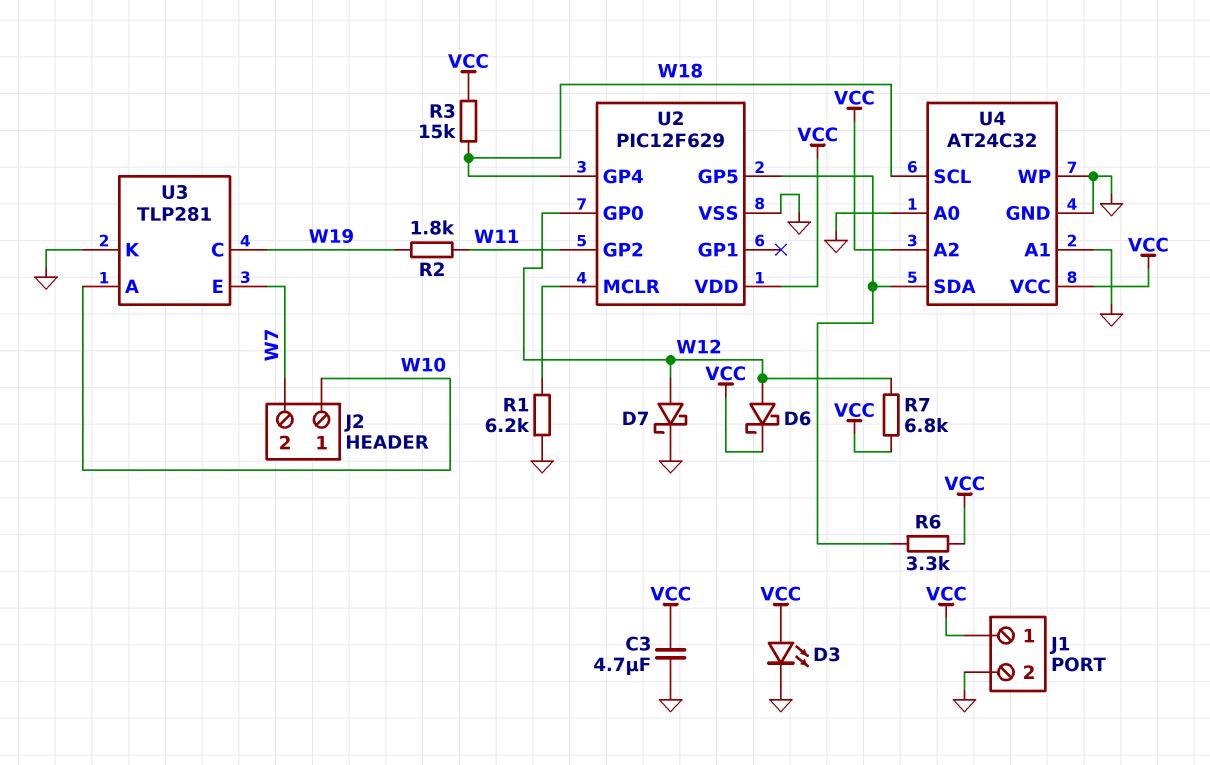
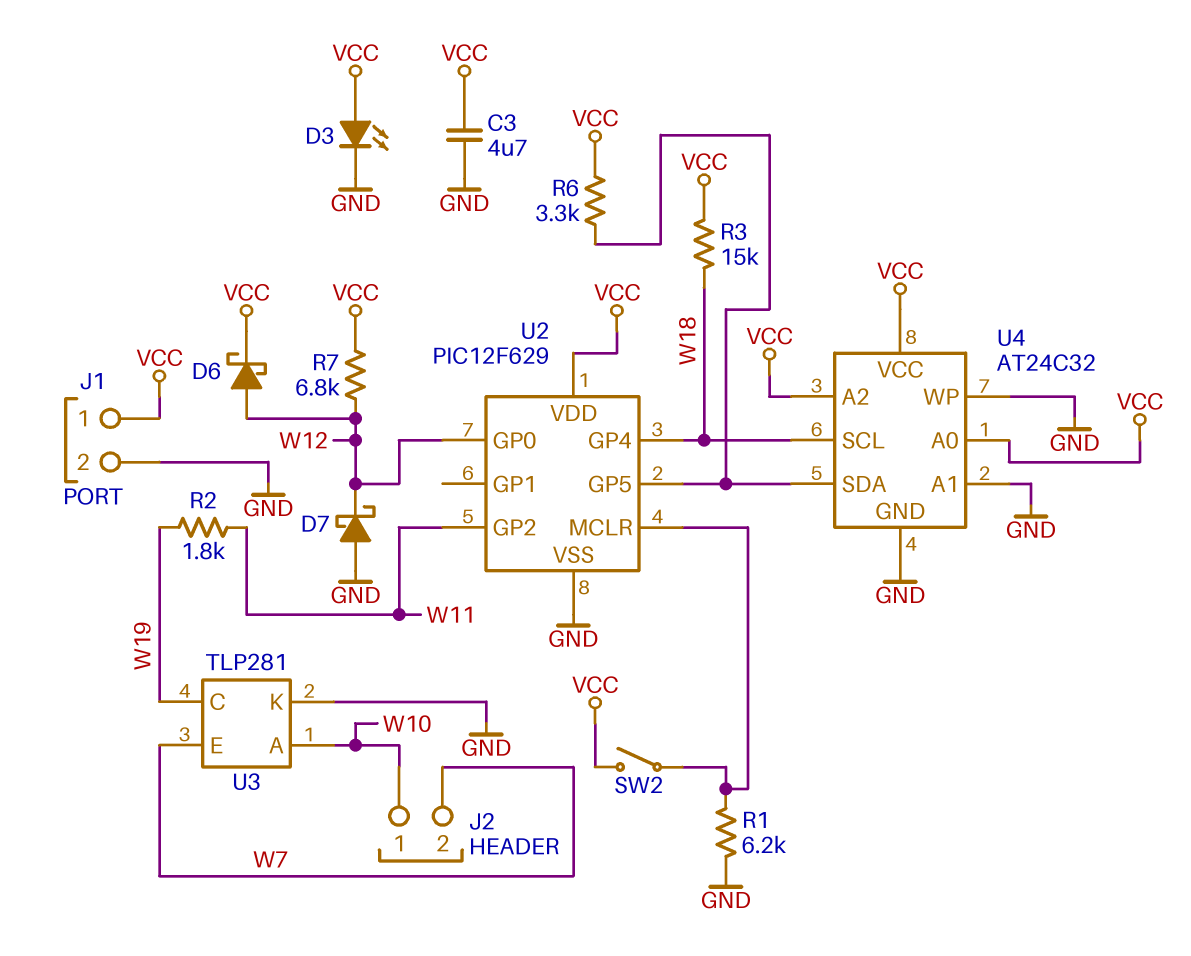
D7: schottky (A W12, K GND) -> schottky (A GND, K W12)
SW2: none -> switch (U2/MCLR, VCC)
U4 pin A0: GND -> VCC

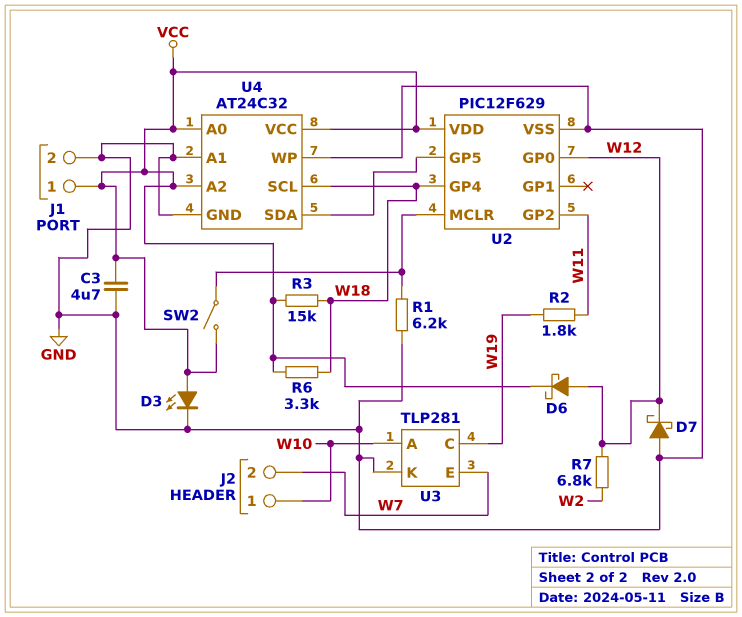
R6: 3.3k (U2/GP5, VCC) -> 3.3k (VCC, W18)
R7: 6.8k (VCC, W12) -> 6.8k (W2, W12)

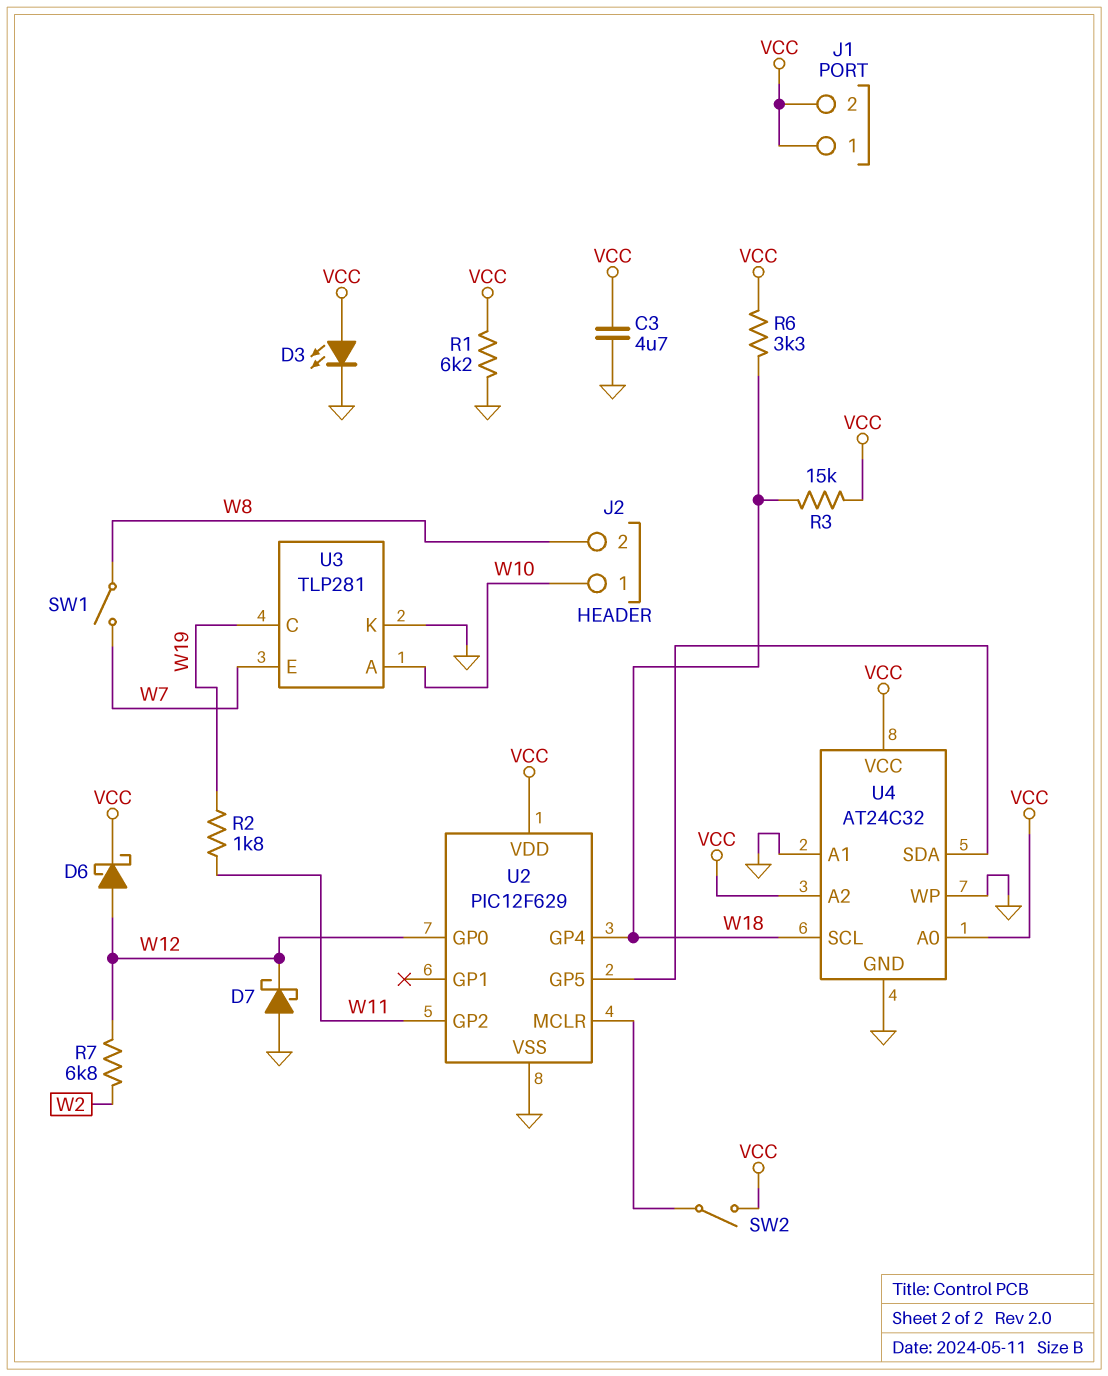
J1 pin 2: GND -> VCC
J2 pin 2: W7 -> W8
R1: 6.2k (GND, U2/MCLR) -> 6.2k (GND, VCC)
SW1: none -> switch (W7, W8)

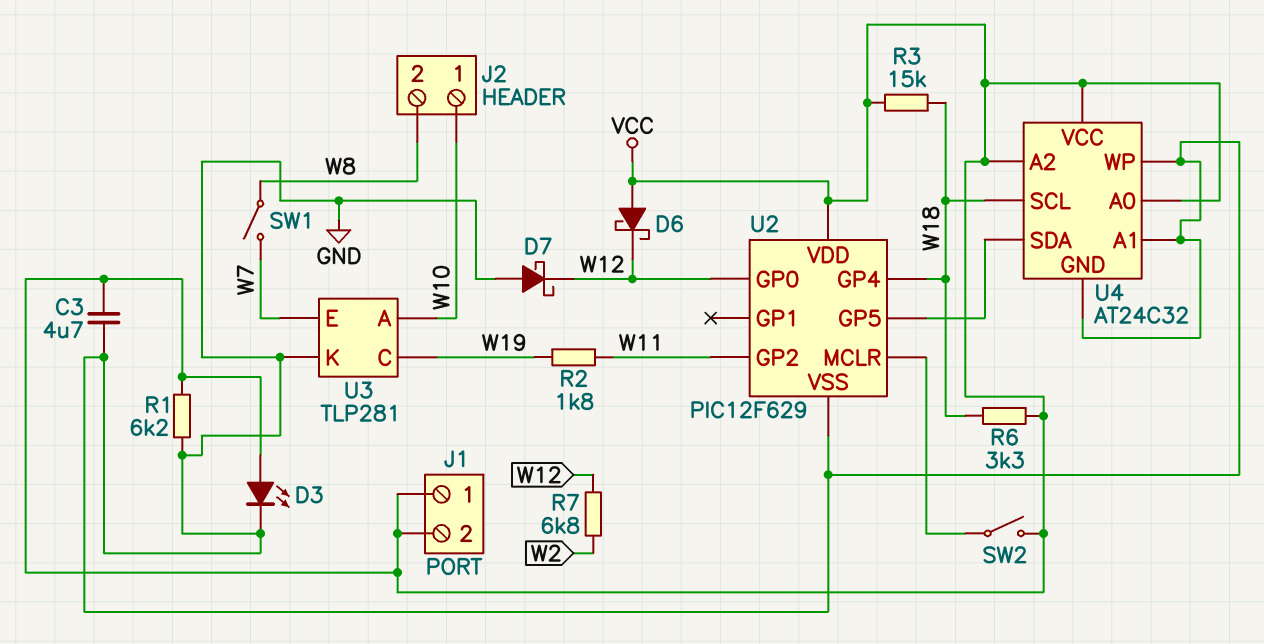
D6: schottky (A W12, K VCC) -> schottky (A VCC, K W12)

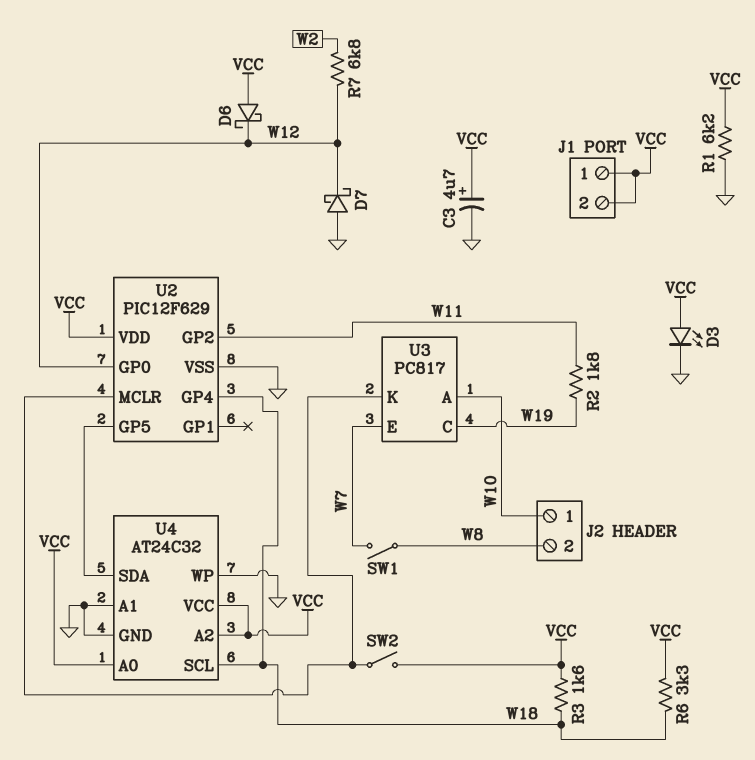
C3: 4.7uF (GND, VCC) -> 4.7uF (plus VCC, minus GND)
R3: 15k (VCC, W18) -> 1.6k (VCC, W18)
U3: TLP281 -> PC817
U3 pin K: GND -> U2/MCLR

